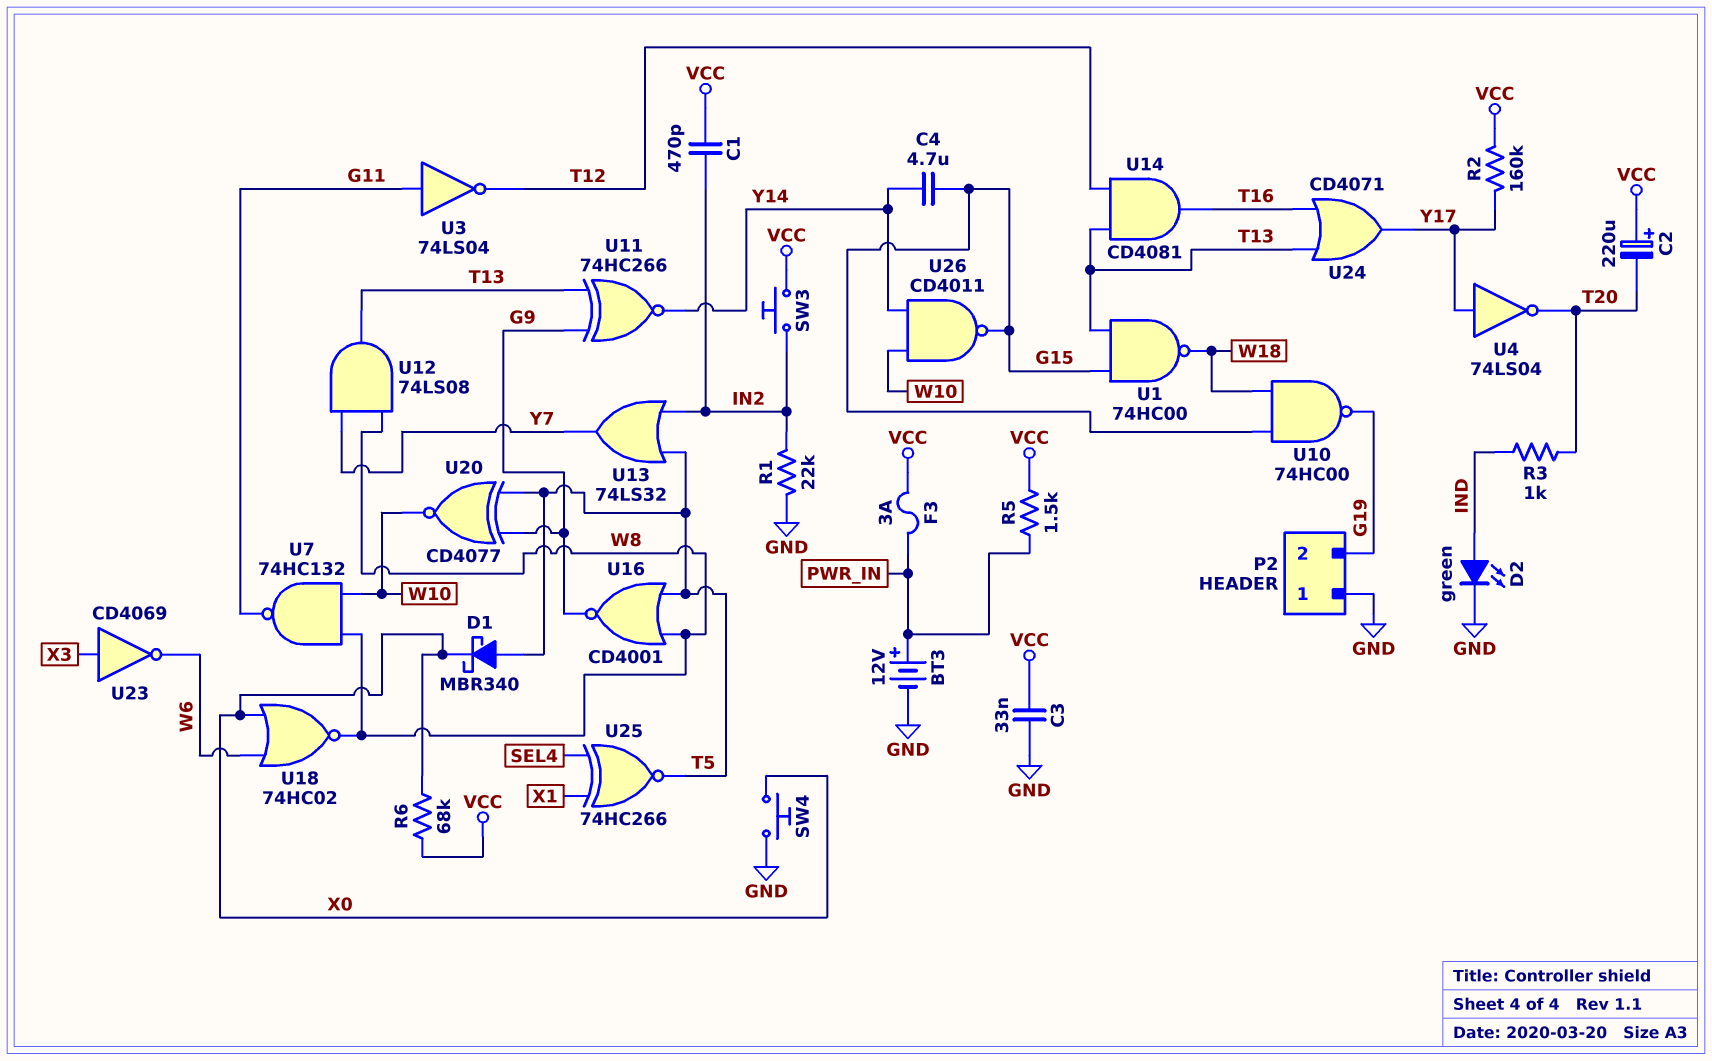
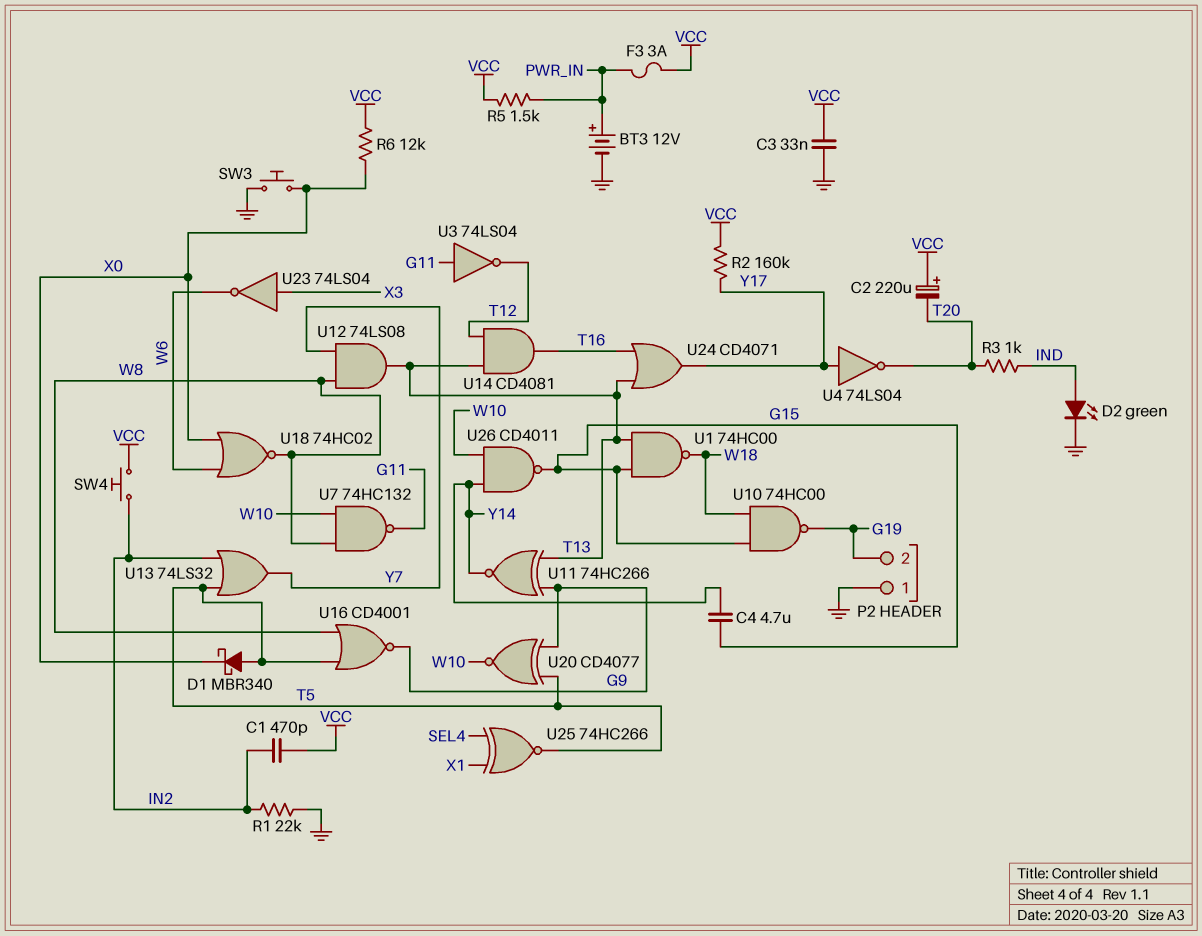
R6: 68k (VCC, X0) -> 12k (VCC, X0)
SW3: button (IN2, VCC) -> button (GND, X0)
SW4: button (GND, X0) -> button (IN2, VCC)
U23: NOT CD4069 (in X3, out W6) -> NOT 74LS04 (in X3, out W6)

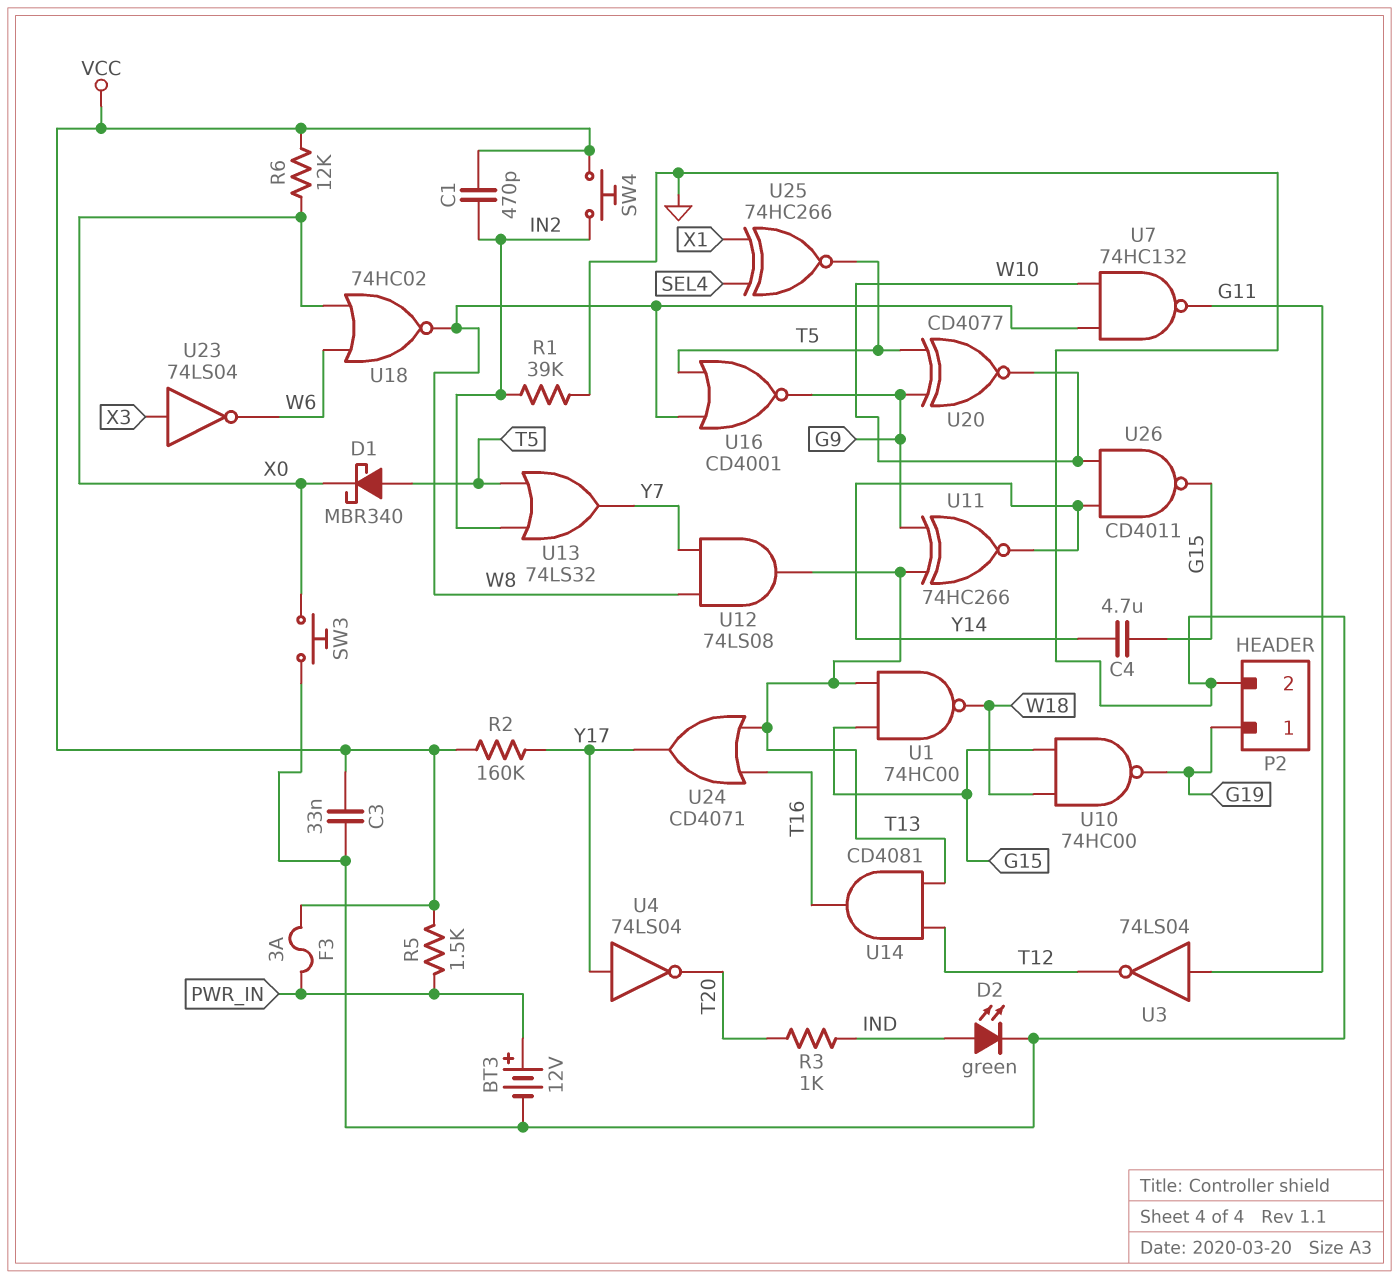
C2: 220uF (plus VCC, minus T20) -> none
P2 pin 1: GND -> G19
P2 pin 2: G19 -> GND
R1: 22k (GND, IN2) -> 39k (GND, IN2)

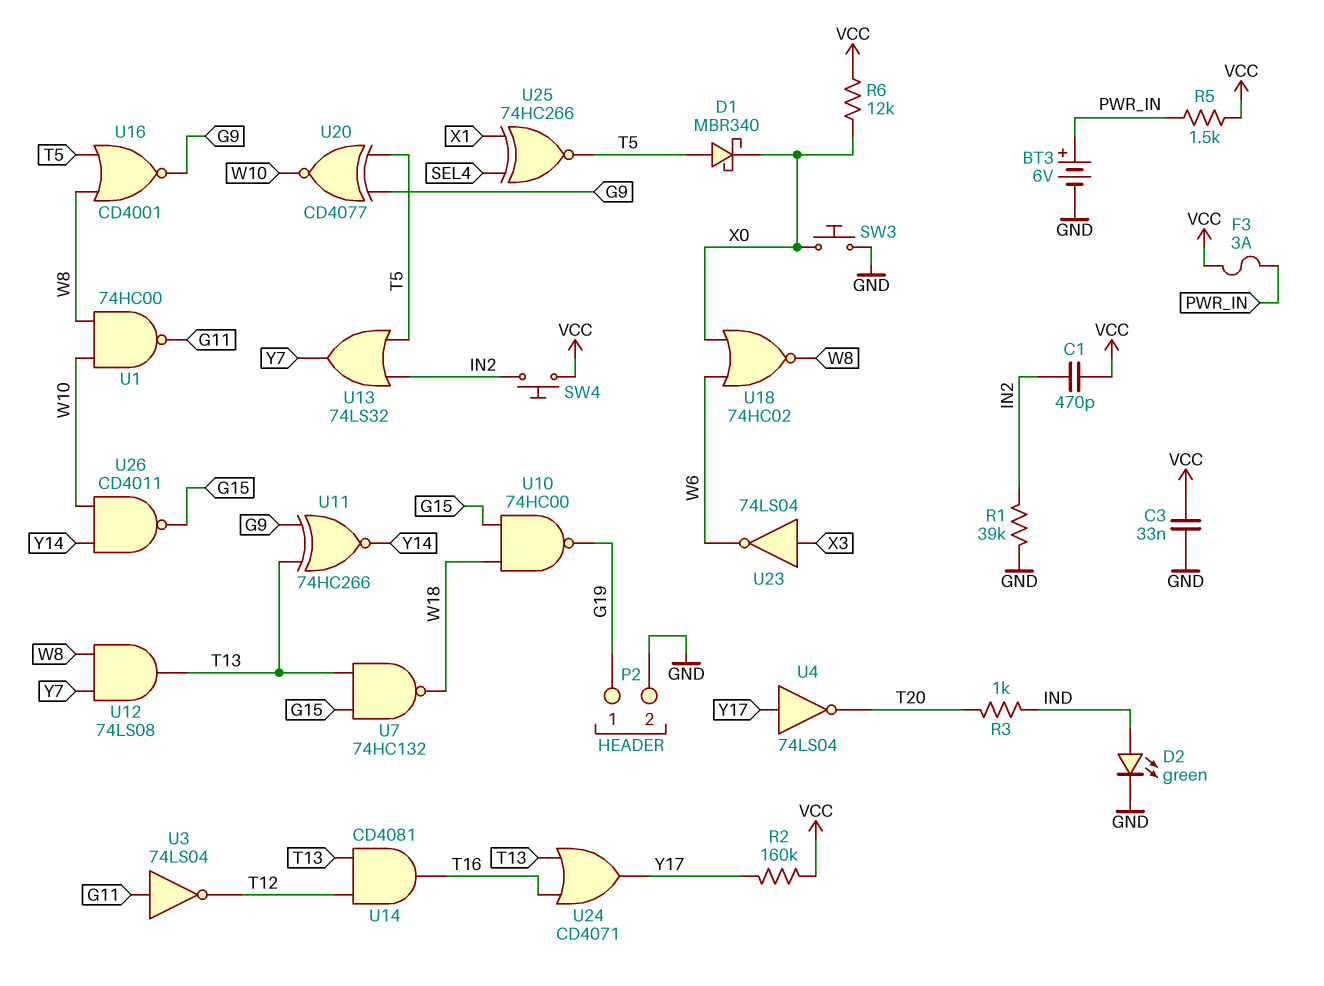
BT3: 12V (plus PWR_IN, minus GND) -> 6V (plus PWR_IN, minus GND)
C4: 4.7uF (G15, Y14) -> none
U1: NAND 74HC00 (in G15, in T13, out W18) -> NAND 74HC00 (in W8, in W10, out G11)
U7: NAND 74HC132 (in W8, in W10, out G11) -> NAND 74HC132 (in G15, in T13, out W18)

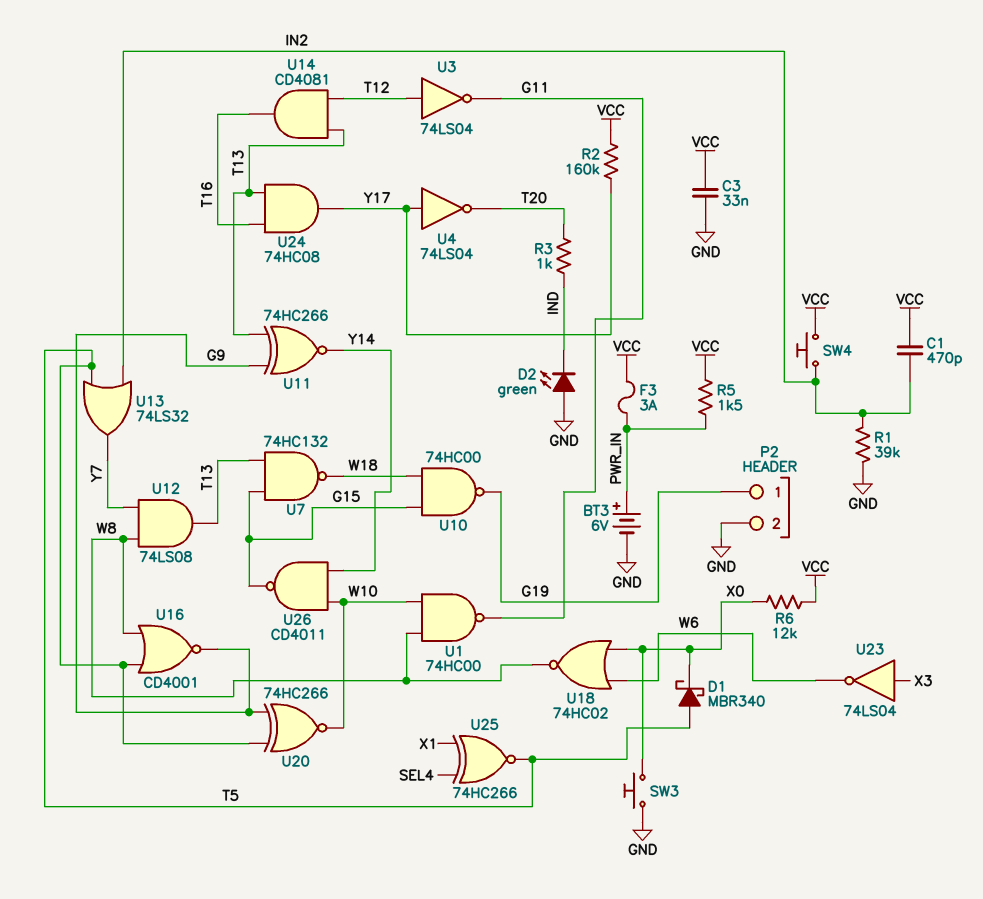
D2: LED green (A IND, K GND) -> LED green (A GND, K IND)
U3: NOT 74LS04 (in G11, out T12) -> NOT 74LS04 (in T12, out G11)
U20: XNOR CD4077 (in G9, in T5, out W10) -> XNOR 74HC266 (in G9, in T5, out W10)
U24: OR CD4071 (in T13, in T16, out Y17) -> AND 74HC08 (in T13, in T16, out Y17)

